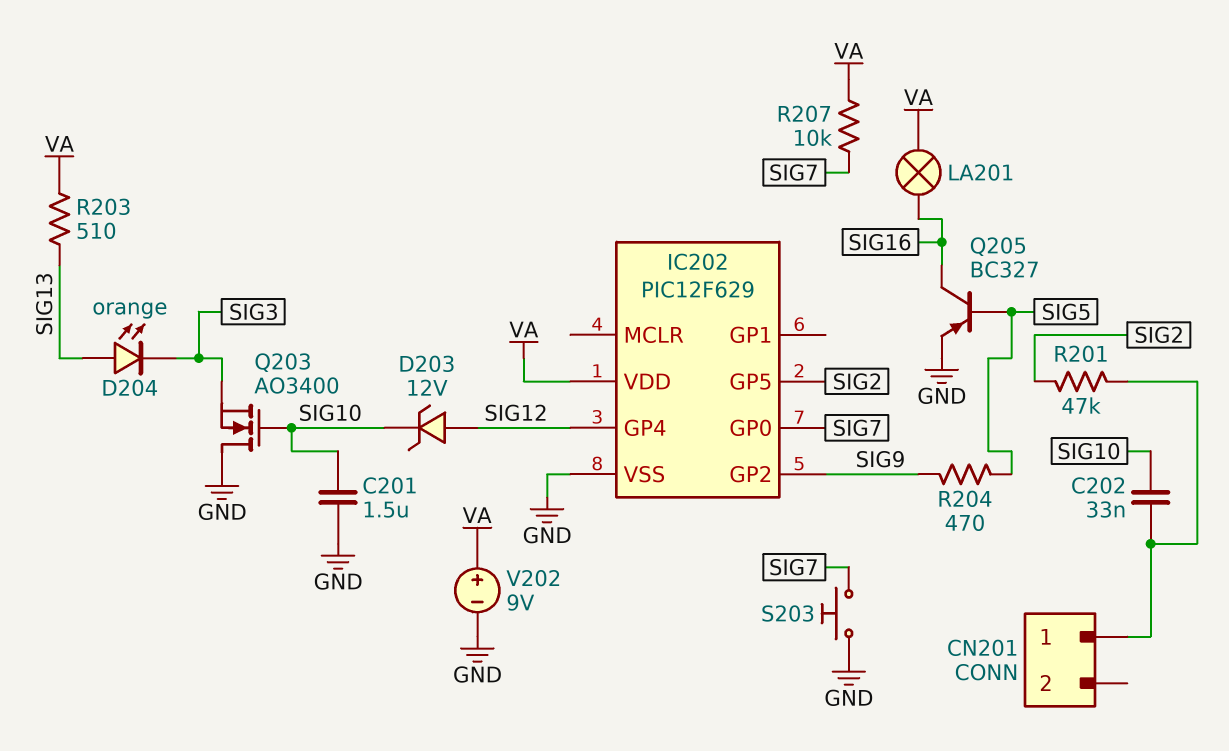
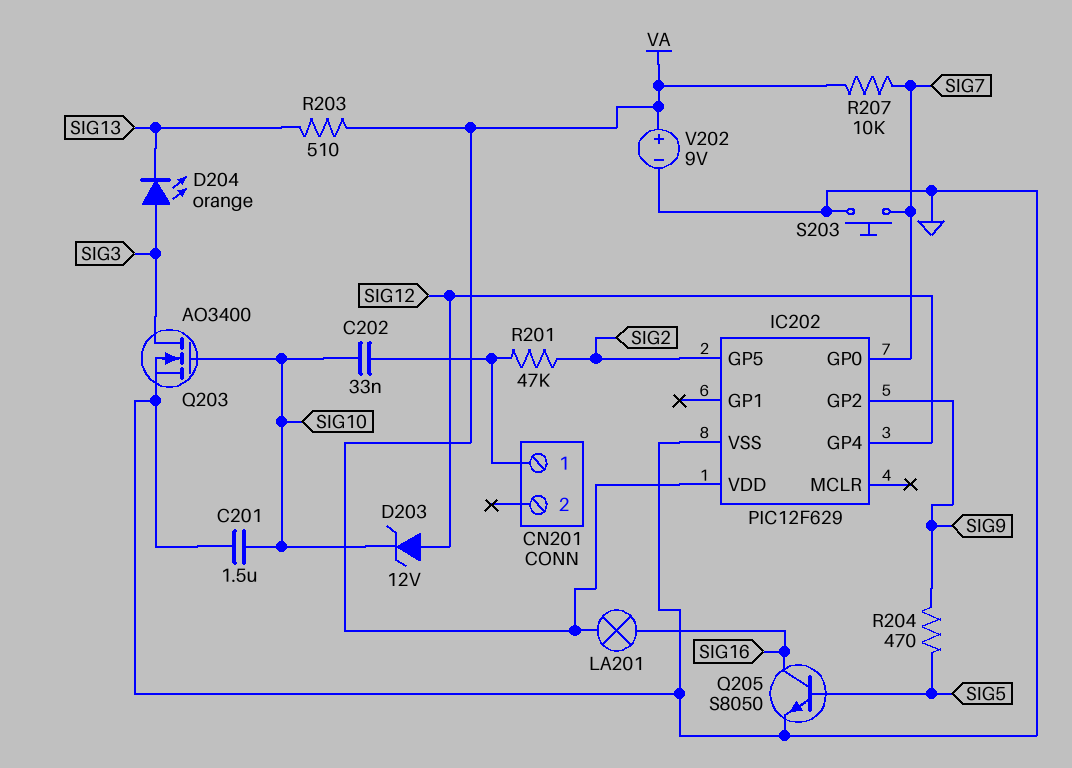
D204: LED orange (A SIG13, K SIG3) -> LED orange (A SIG3, K SIG13)
Q203: NMOS AO3400 (G SIG10, D GND, S SIG3) -> NMOS AO3400 (G SIG10, D SIG3, S GND)
Q205: PNP BC327 (B SIG5, C SIG16, E GND) -> NPN S8050 (B SIG5, C SIG16, E GND)

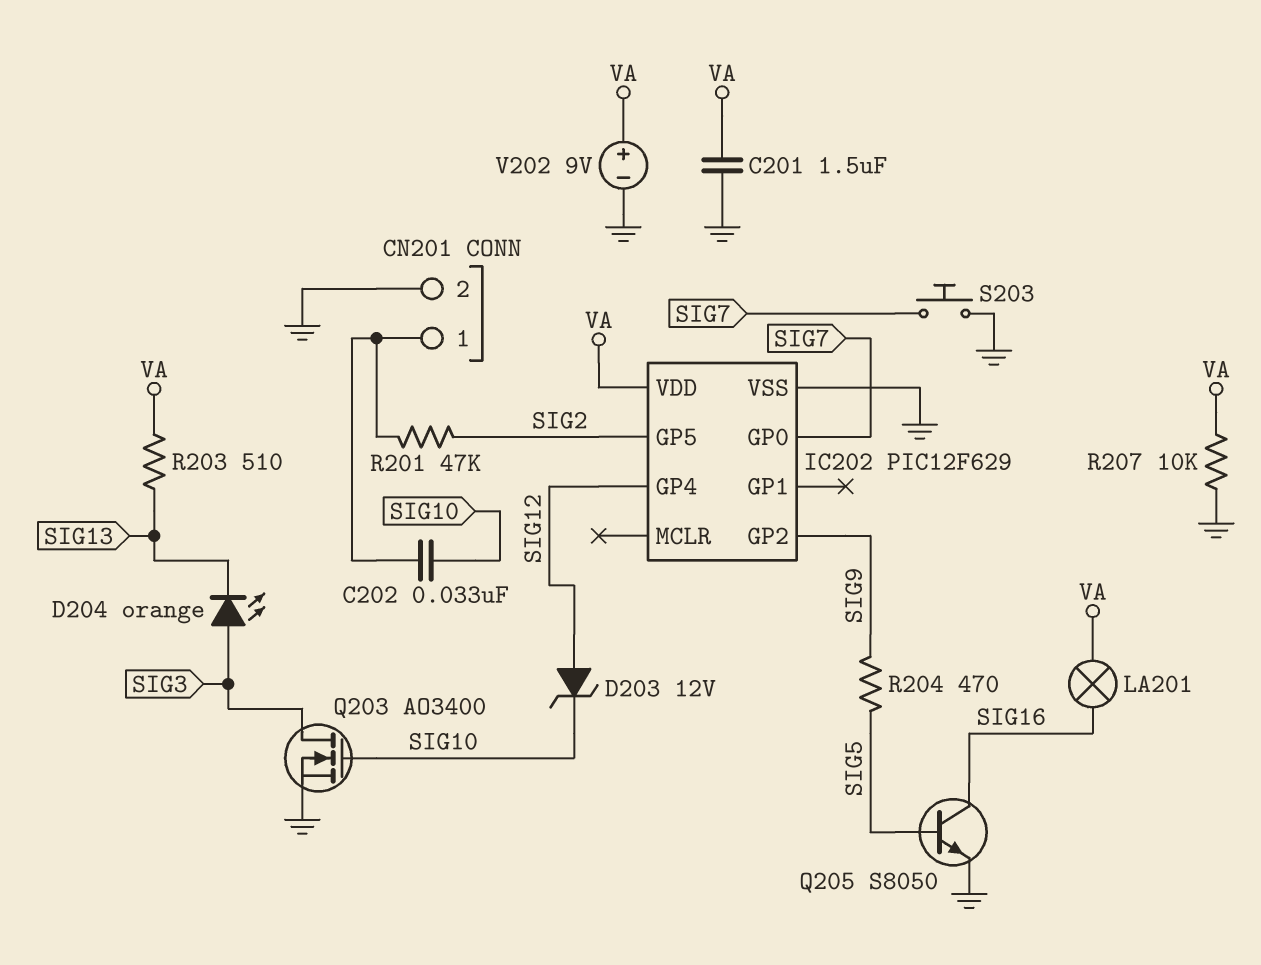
C201: 1.5uF (GND, SIG10) -> 1.5uF (GND, VA)
CN201 pin 2: none -> GND
R207: 10k (SIG7, VA) -> 10k (GND, VA)

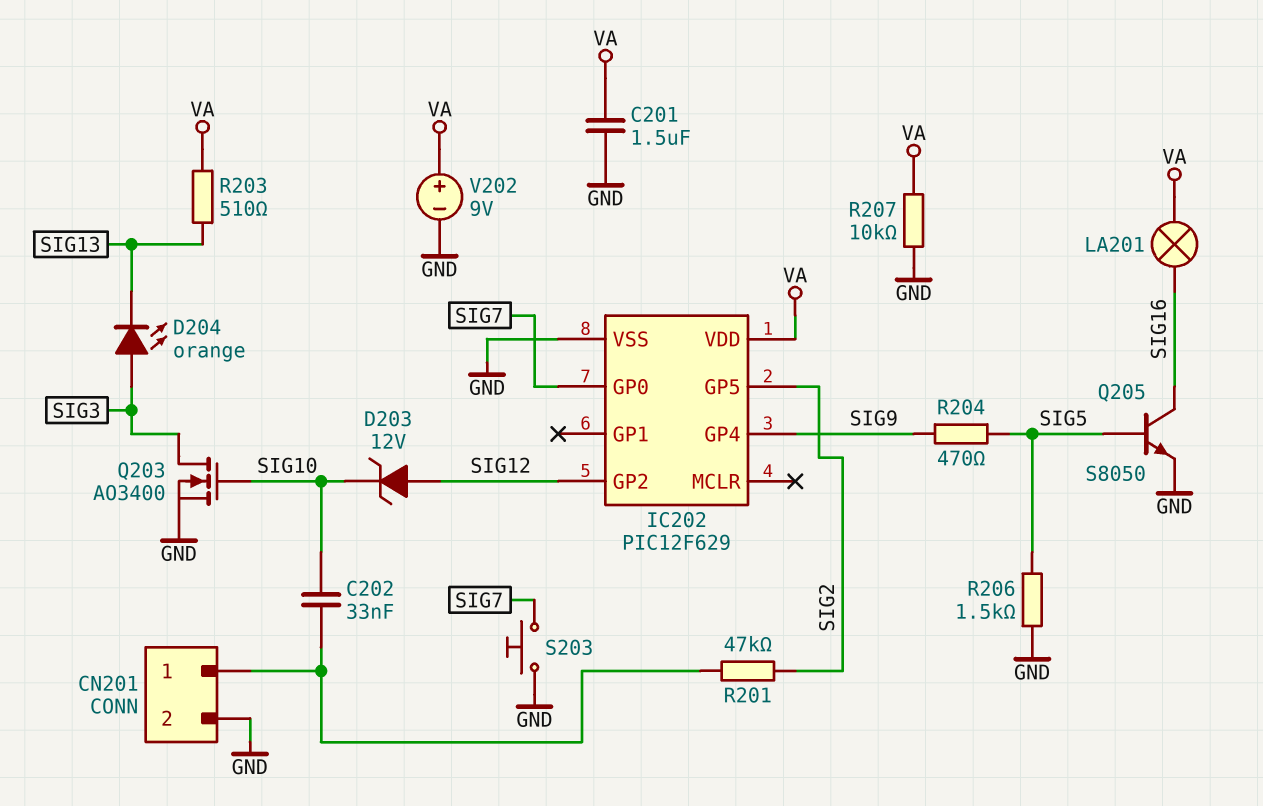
IC202 pin GP2: SIG9 -> SIG12
IC202 pin GP4: SIG12 -> SIG9
R206: none -> 1.5k (GND, SIG5)

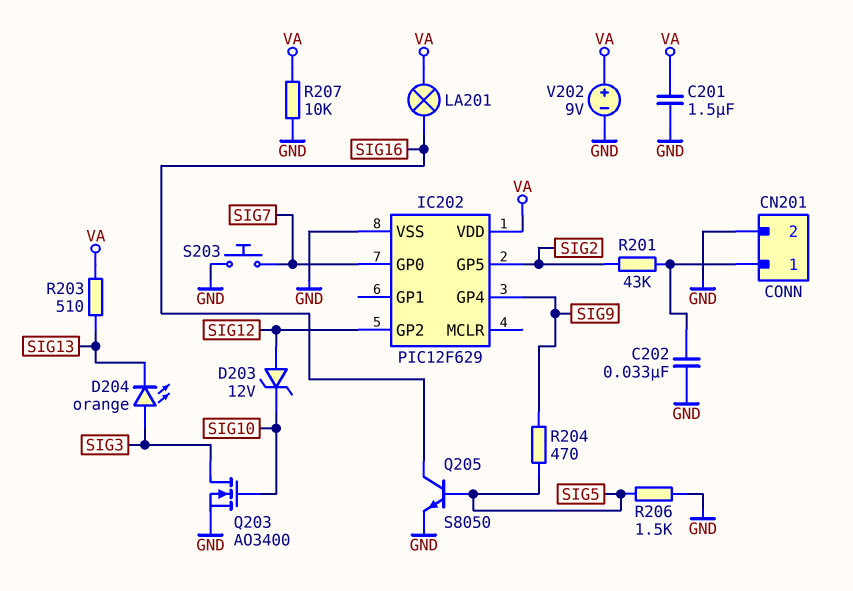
C202: 33nF (CN201/1, SIG10) -> 33nF (CN201/1, GND)
R201: 47k (CN201/1, SIG2) -> 43k (CN201/1, SIG2)

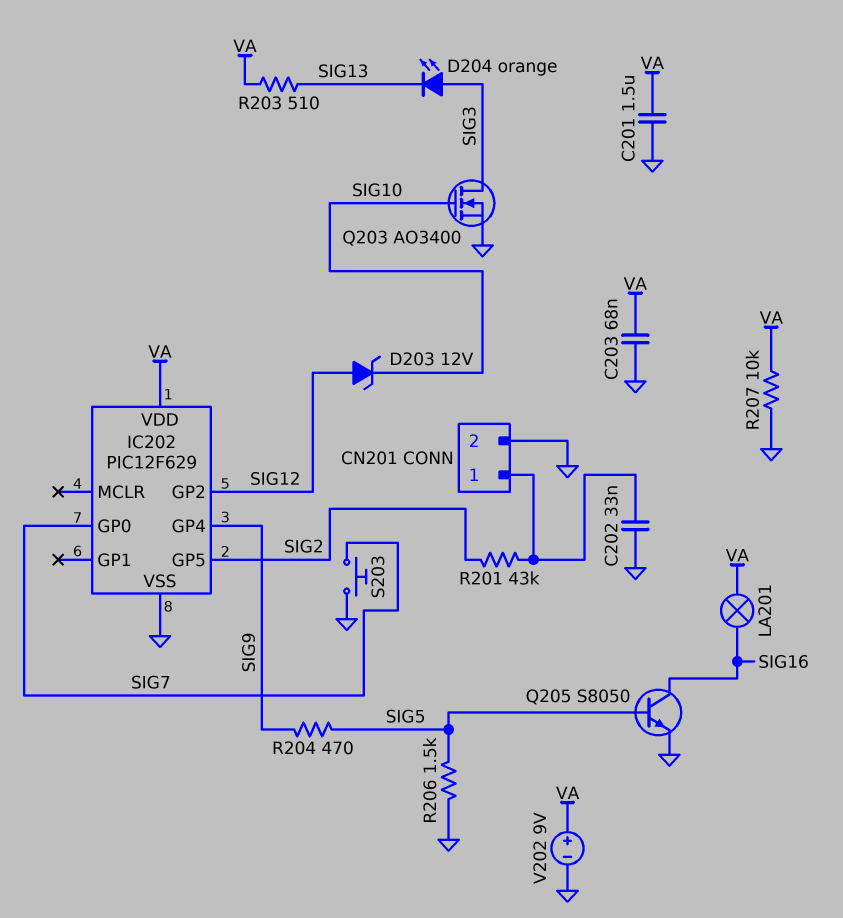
C203: none -> 68nF (GND, VA)

